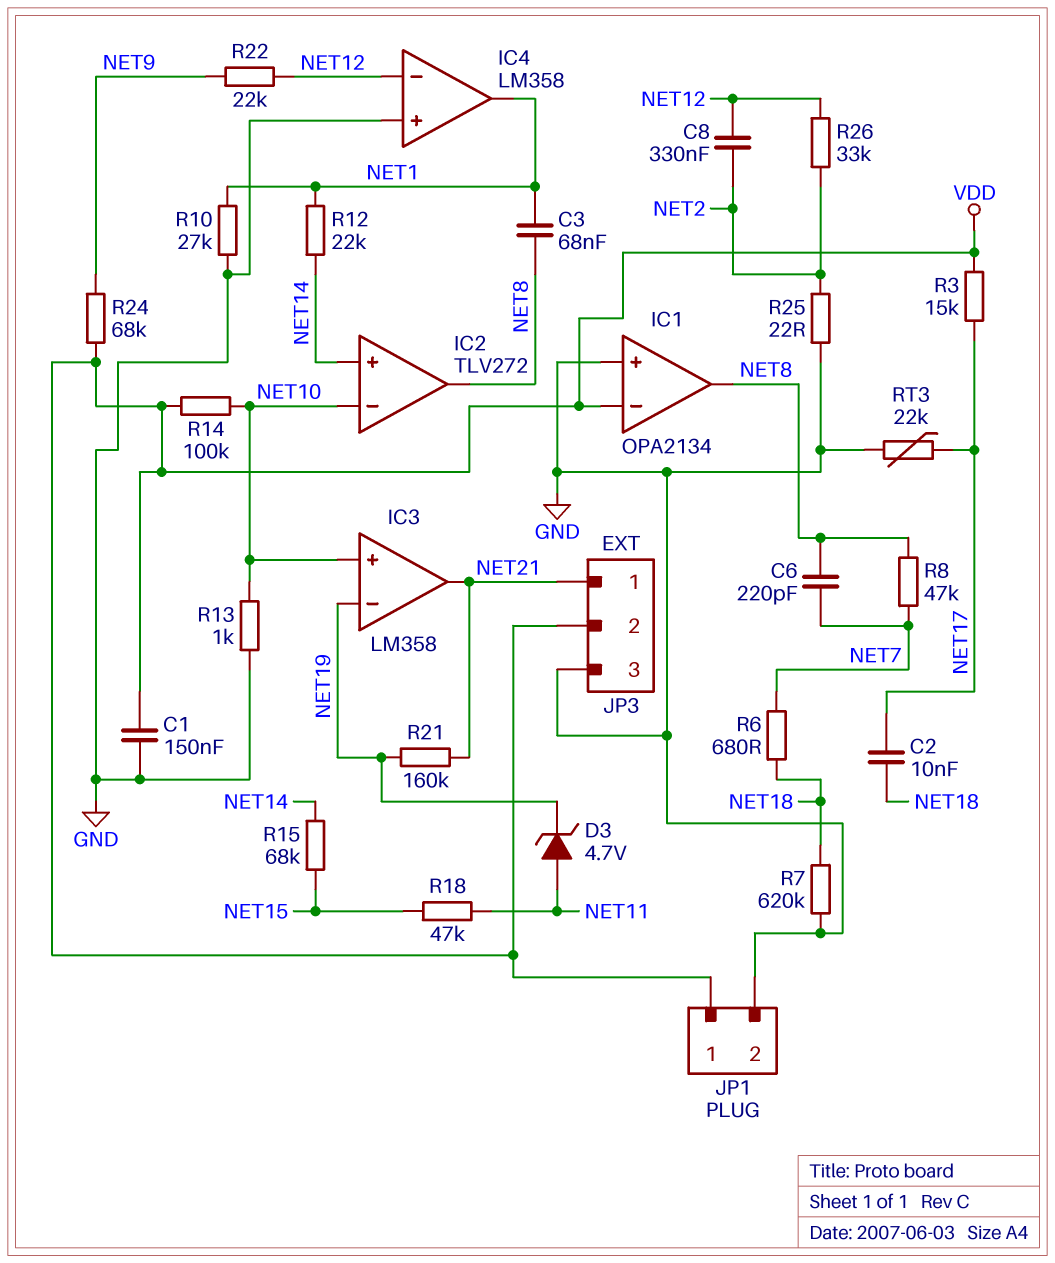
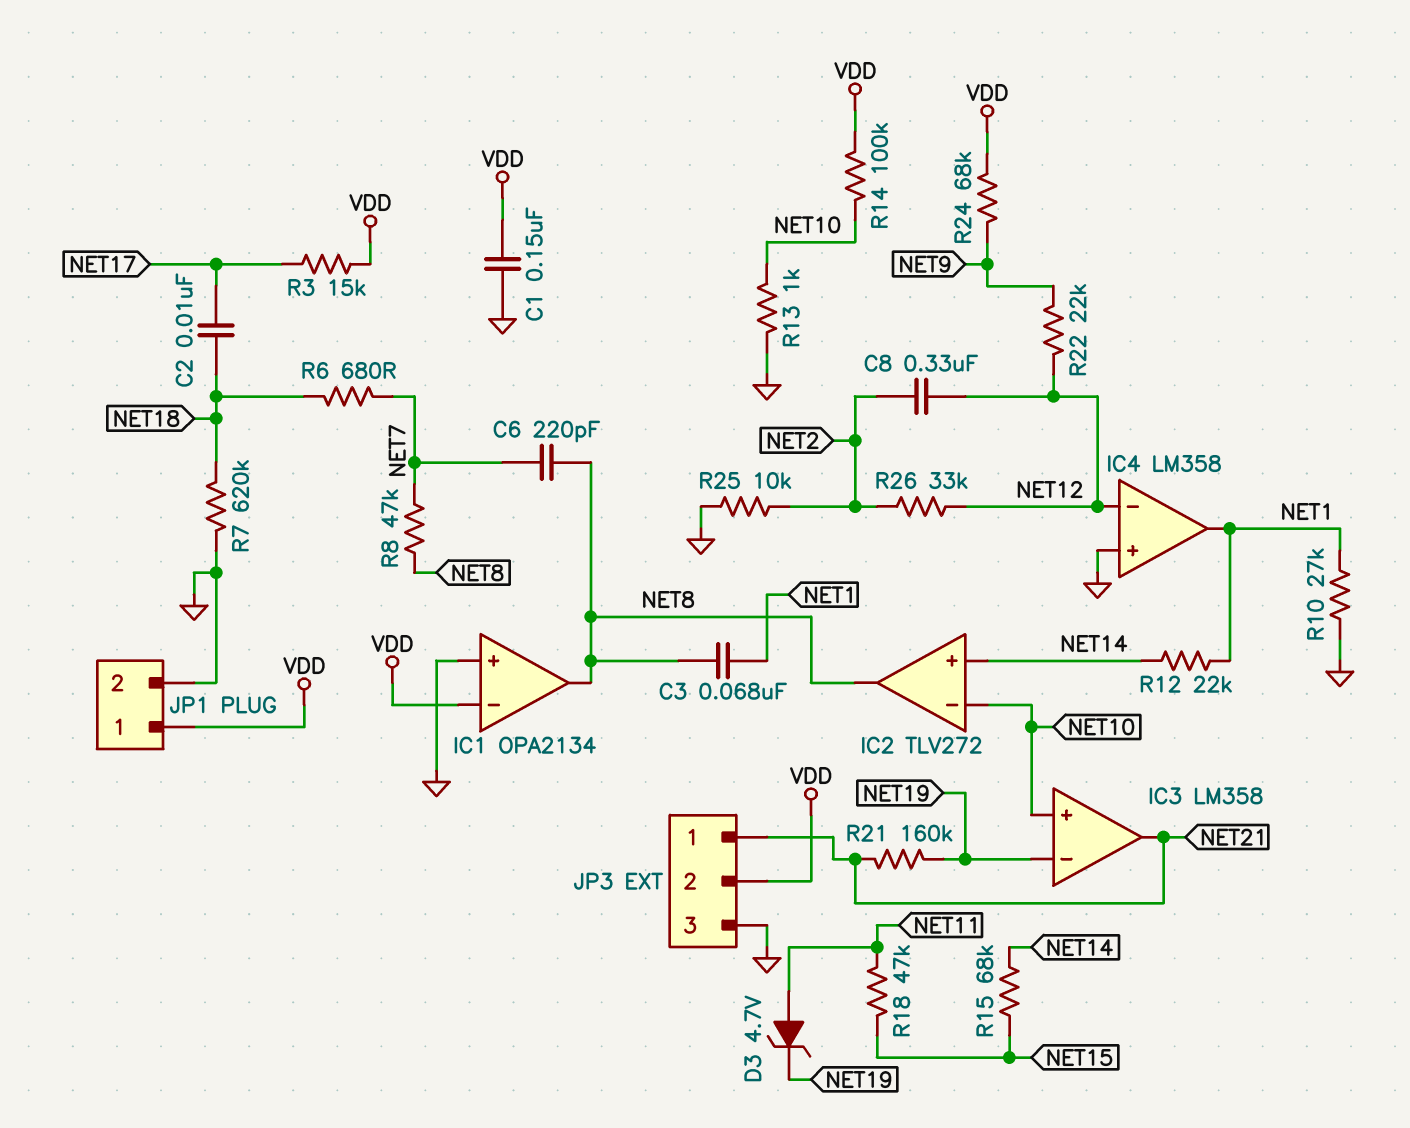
R25: 22 (GND, NET2) -> 10k (GND, NET2)
RT3: 22k (GND, NET17) -> none

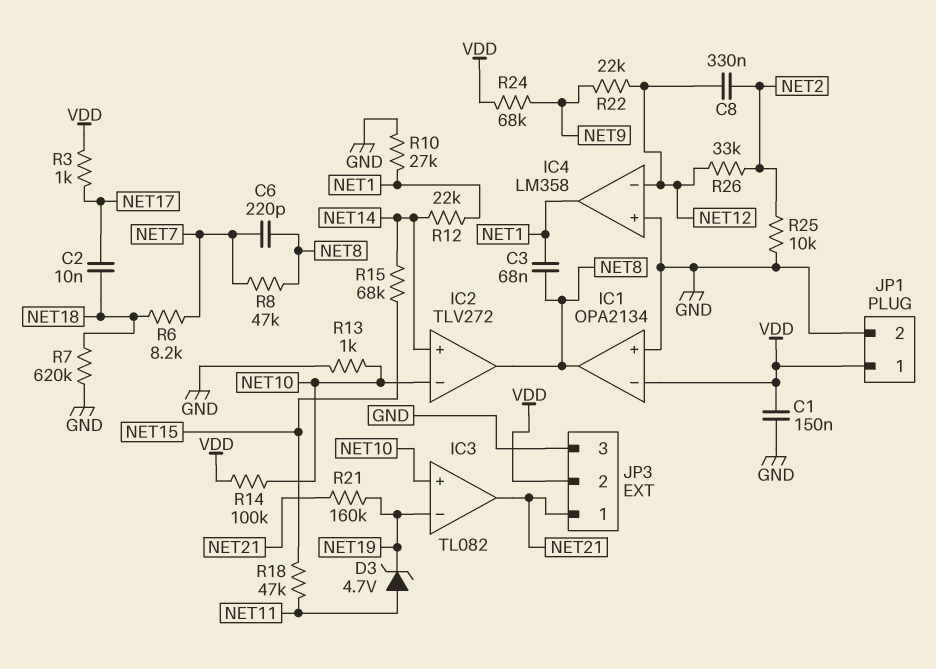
IC3: LM358 -> TL082
R3: 15k (NET17, VDD) -> 1k (NET17, VDD)
R6: 680 (NET7, NET18) -> 8.2k (NET7, NET18)

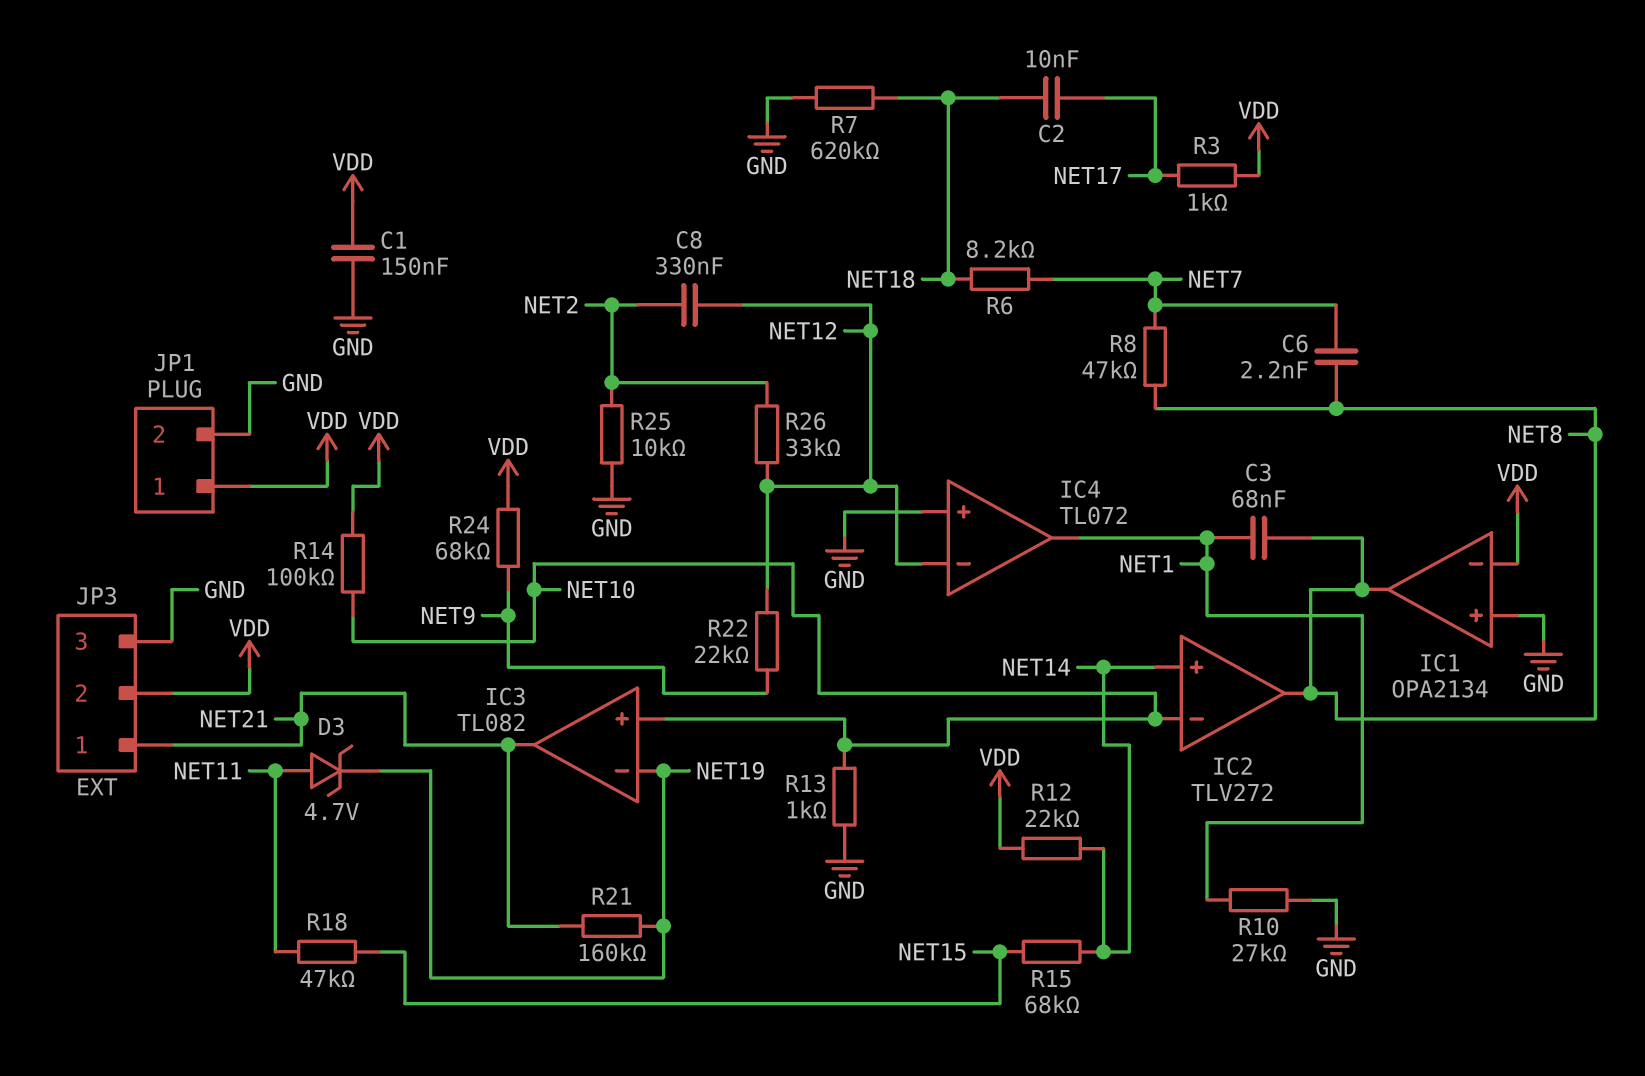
C6: 220pF (NET7, NET8) -> 2.2nF (NET7, NET8)
IC4: LM358 -> TL072
R12: 22k (NET1, NET14) -> 22k (NET14, VDD)

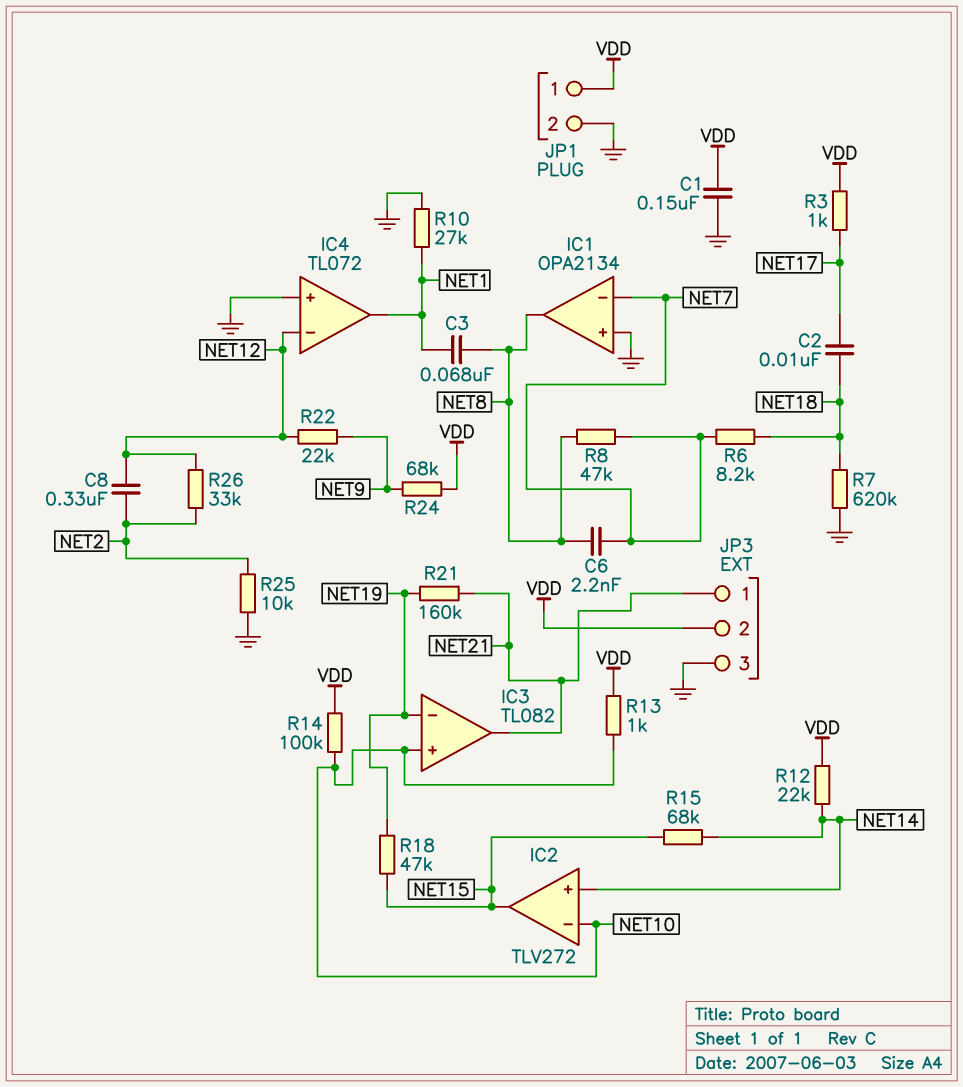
D3: zener 4.7V (A NET11, K NET19) -> none
IC1 pin in-: VDD -> NET7
IC2 pin out: NET8 -> NET15
R13: 1k (GND, NET10) -> 1k (NET10, VDD)
R18: 47k (NET11, NET15) -> 47k (NET15, NET19)

